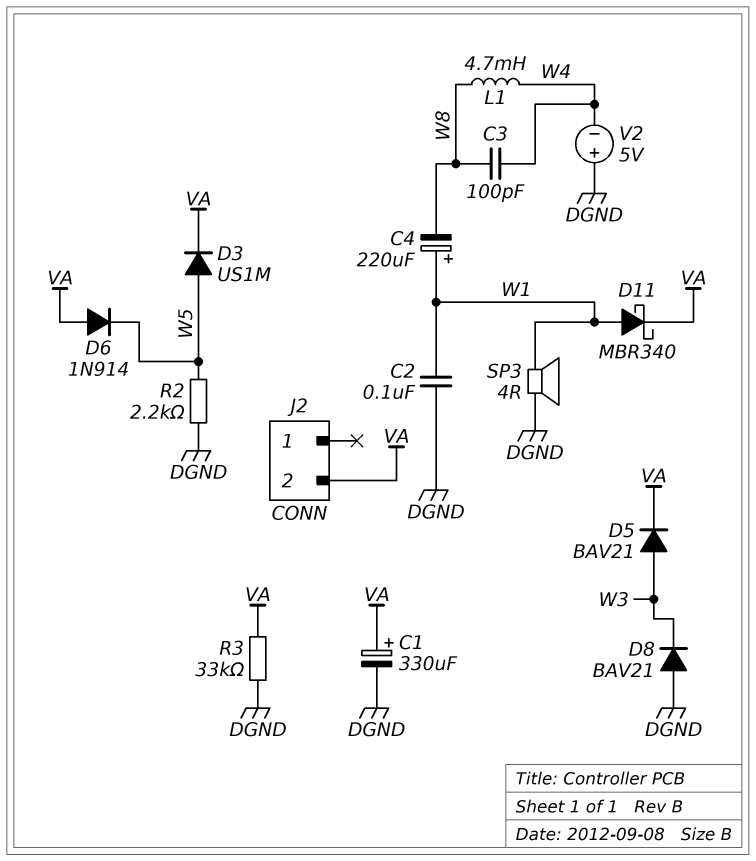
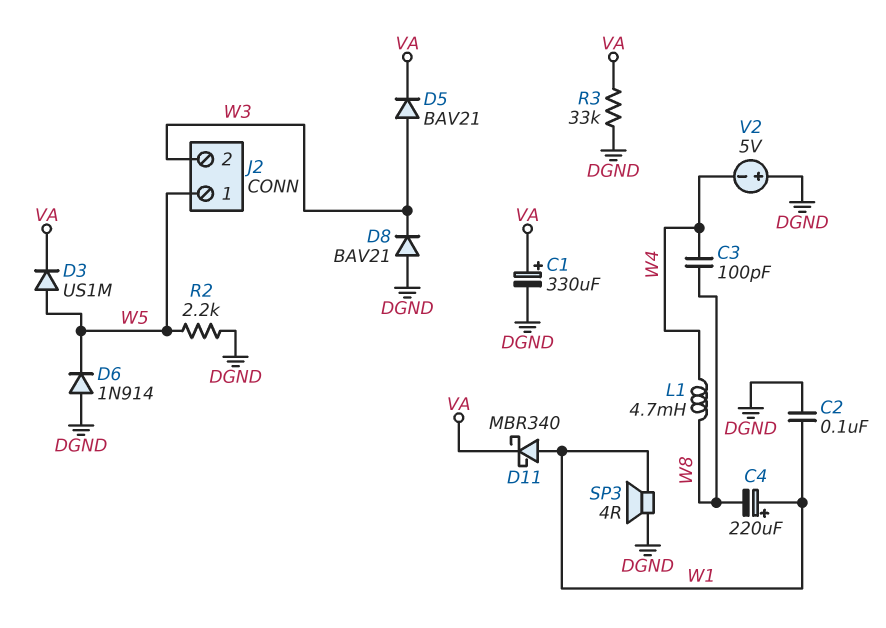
D6: diode 1N914 (A VA, K W5) -> diode 1N914 (A DGND, K W5)
J2 pin 1: none -> W5
J2 pin 2: VA -> W3

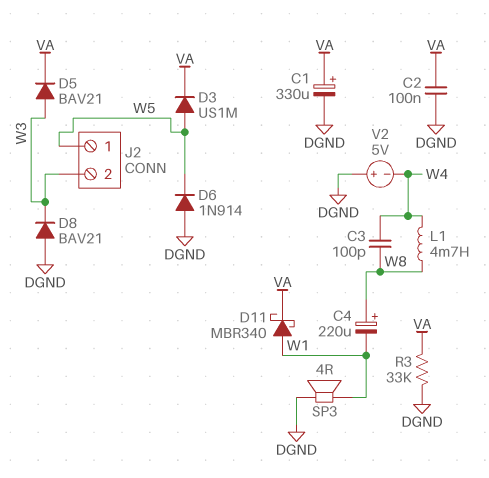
C2: 100nF (DGND, W1) -> 100nF (DGND, VA)
C4: 220uF (plus W1, minus W8) -> 220uF (plus W8, minus W1)
R2: 2.2k (DGND, W5) -> none

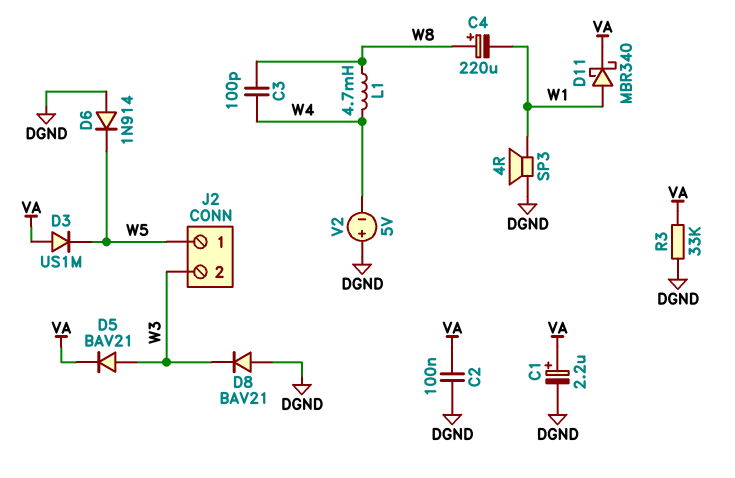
C1: 330uF (plus VA, minus DGND) -> 2.2uF (plus VA, minus DGND)
D3: diode US1M (A W5, K VA) -> diode US1M (A VA, K W5)

